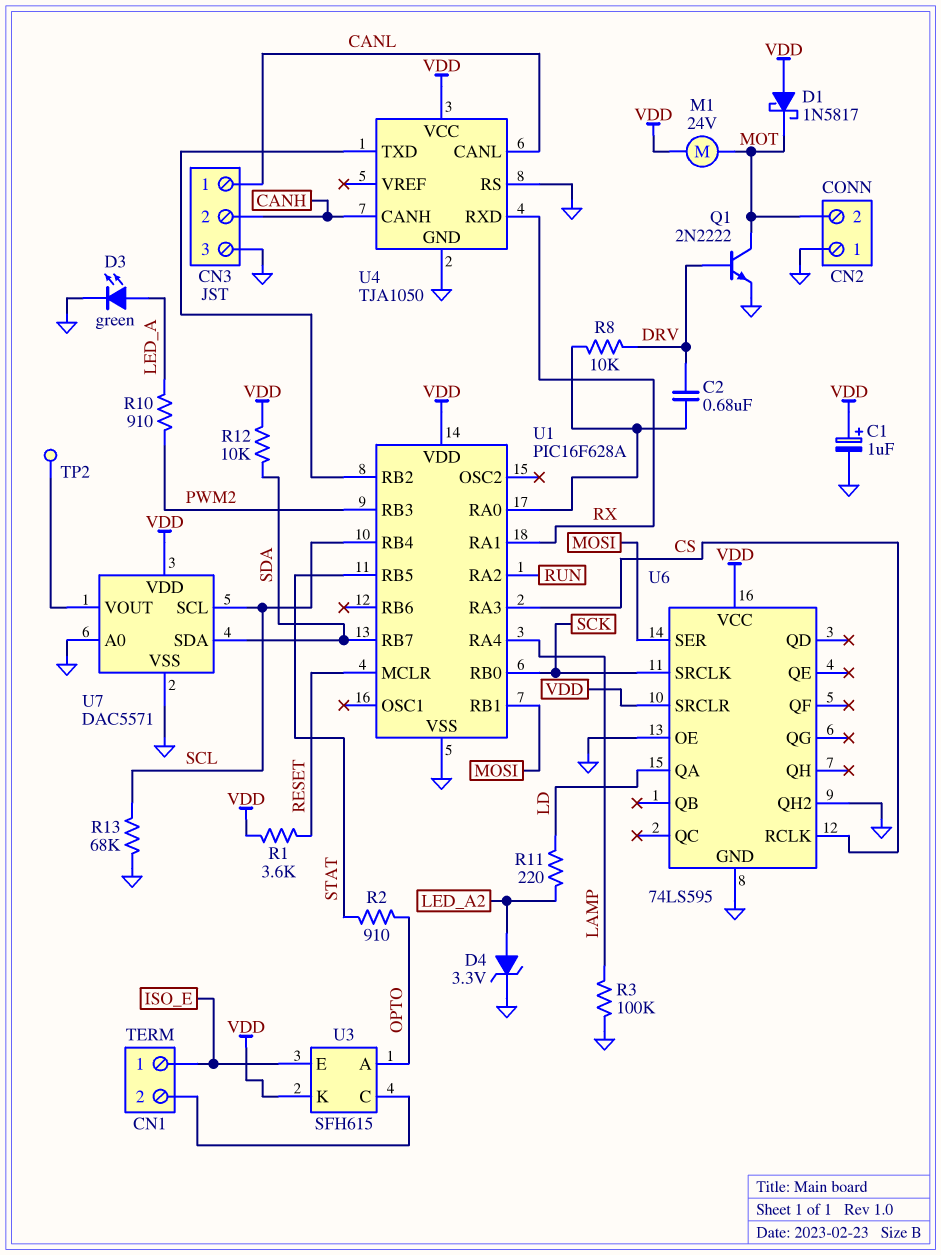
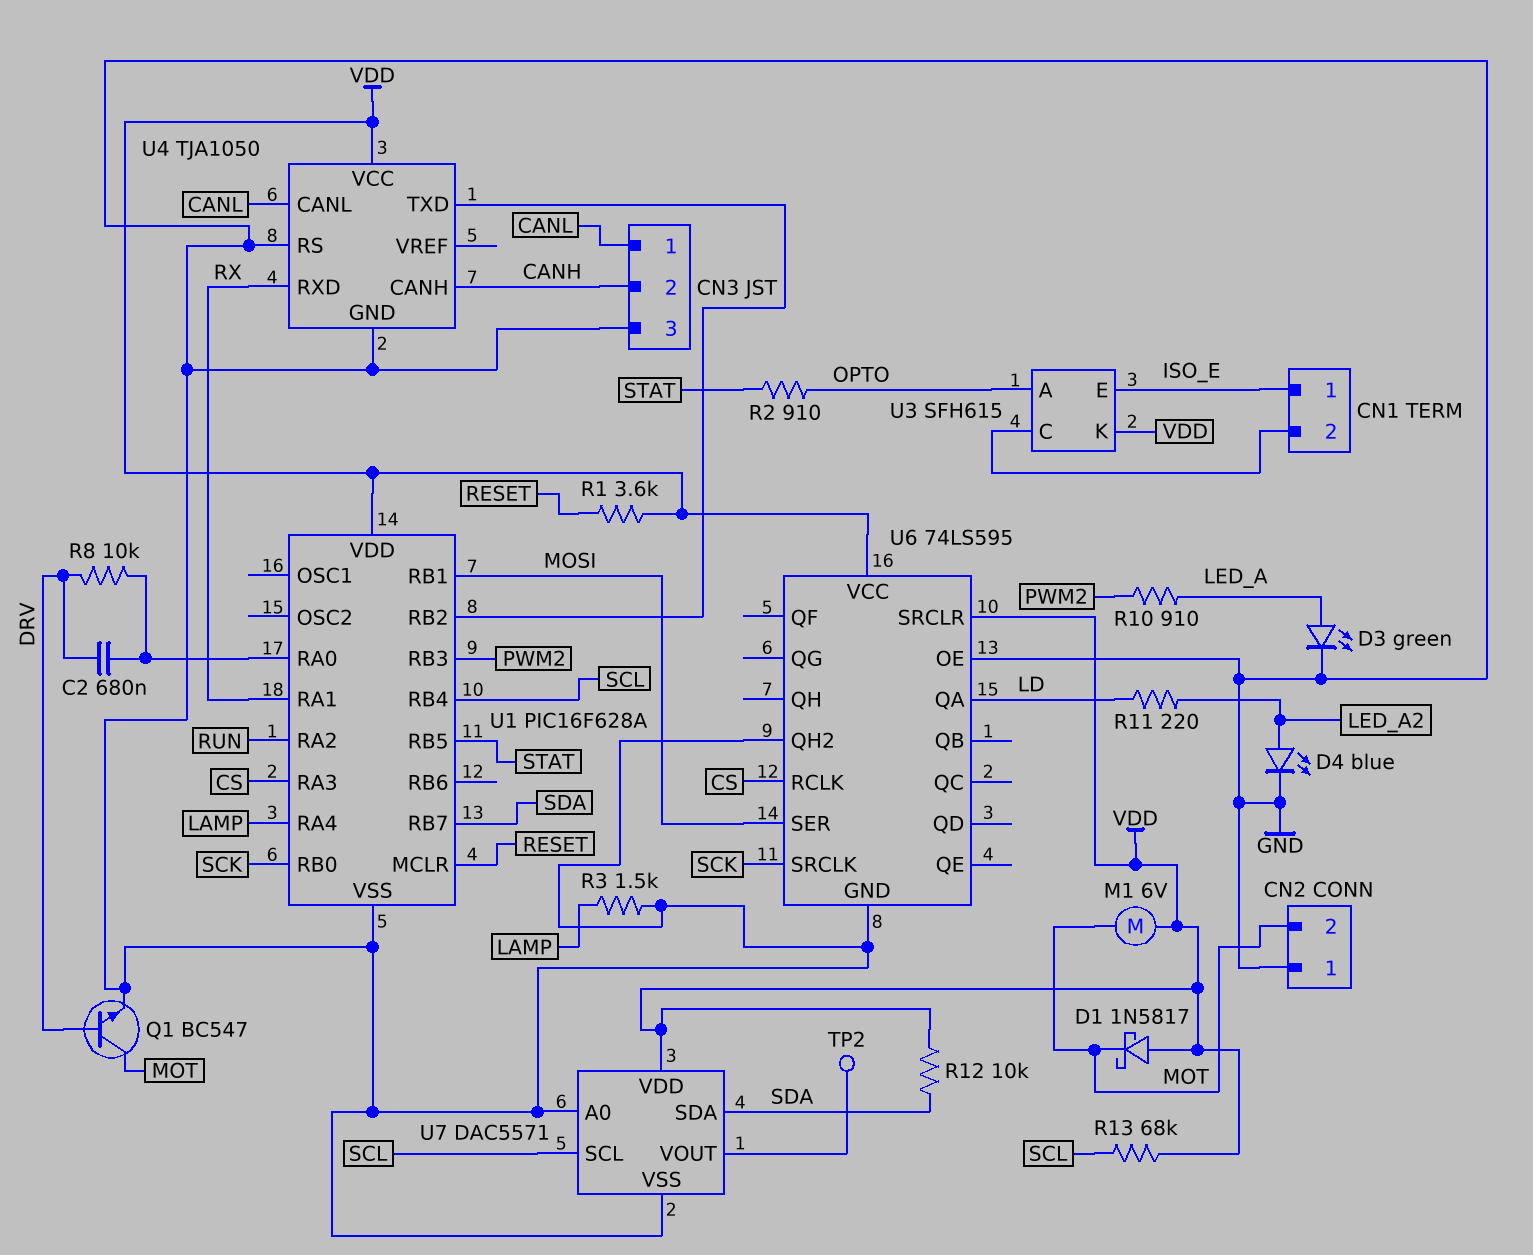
C1: 1uF (plus VDD, minus GND) -> none
D4: zener 3.3V (A LED_A2, K GND) -> LED blue (A LED_A2, K GND)
M1: motor 24V (MOT, VDD) -> motor 6V (MOT, VDD)
Q1: NPN 2N2222 (B DRV, C MOT, E GND) -> NPN BC547 (B DRV, C MOT, E GND)
R3: 100k (GND, LAMP) -> 1.5k (GND, LAMP)
R13: 68k (GND, SCL) -> 68k (SCL, VDD)

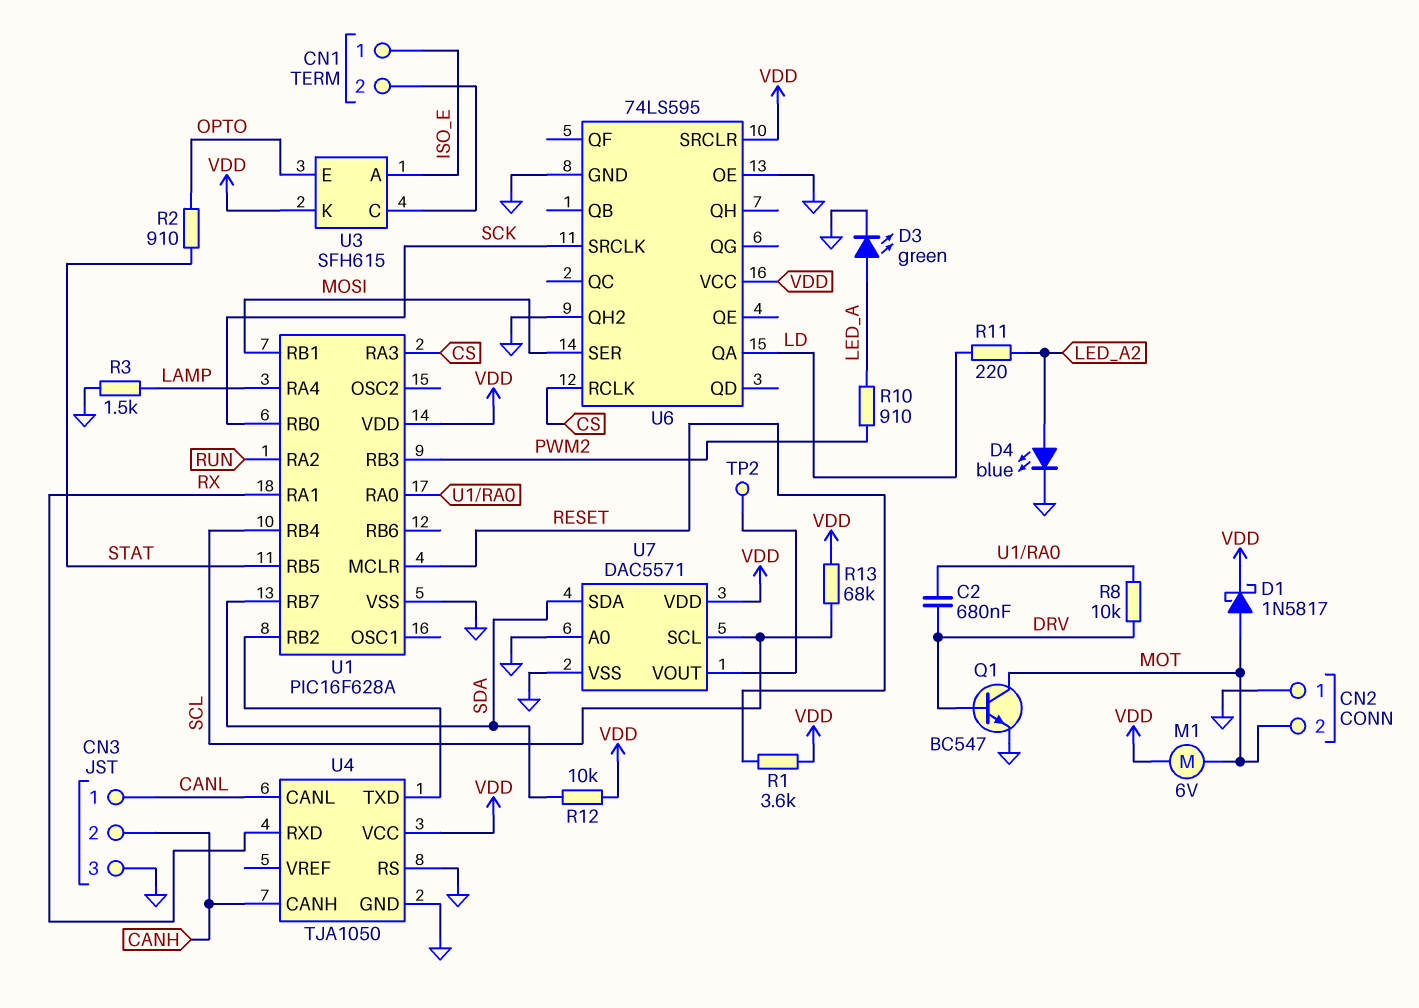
D1: schottky 1N5817 (A VDD, K MOT) -> schottky 1N5817 (A MOT, K VDD)
U3 pin A: OPTO -> ISO_E
U3 pin E: ISO_E -> OPTO

